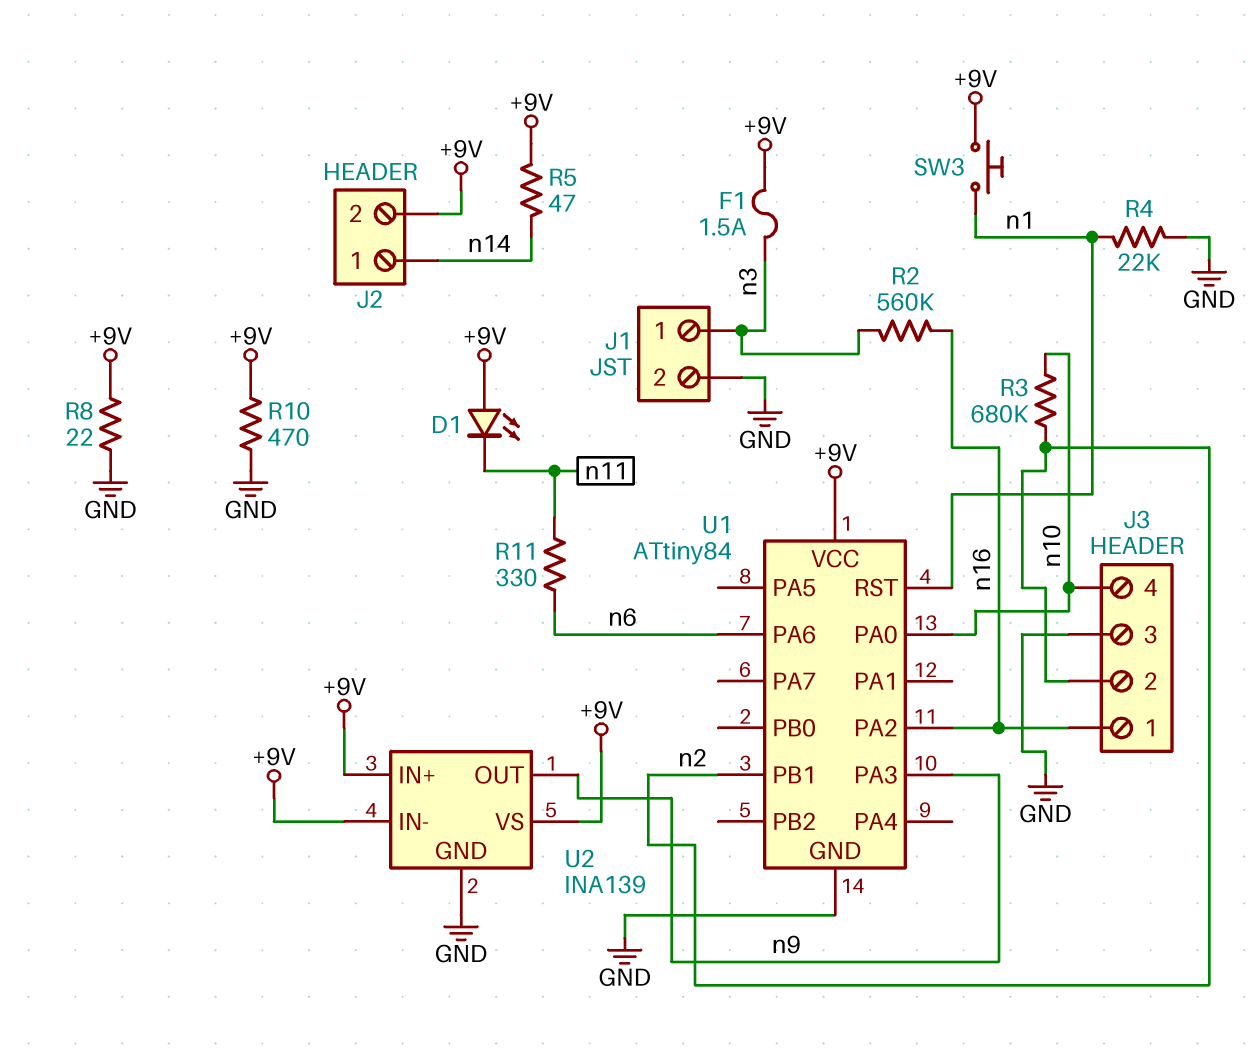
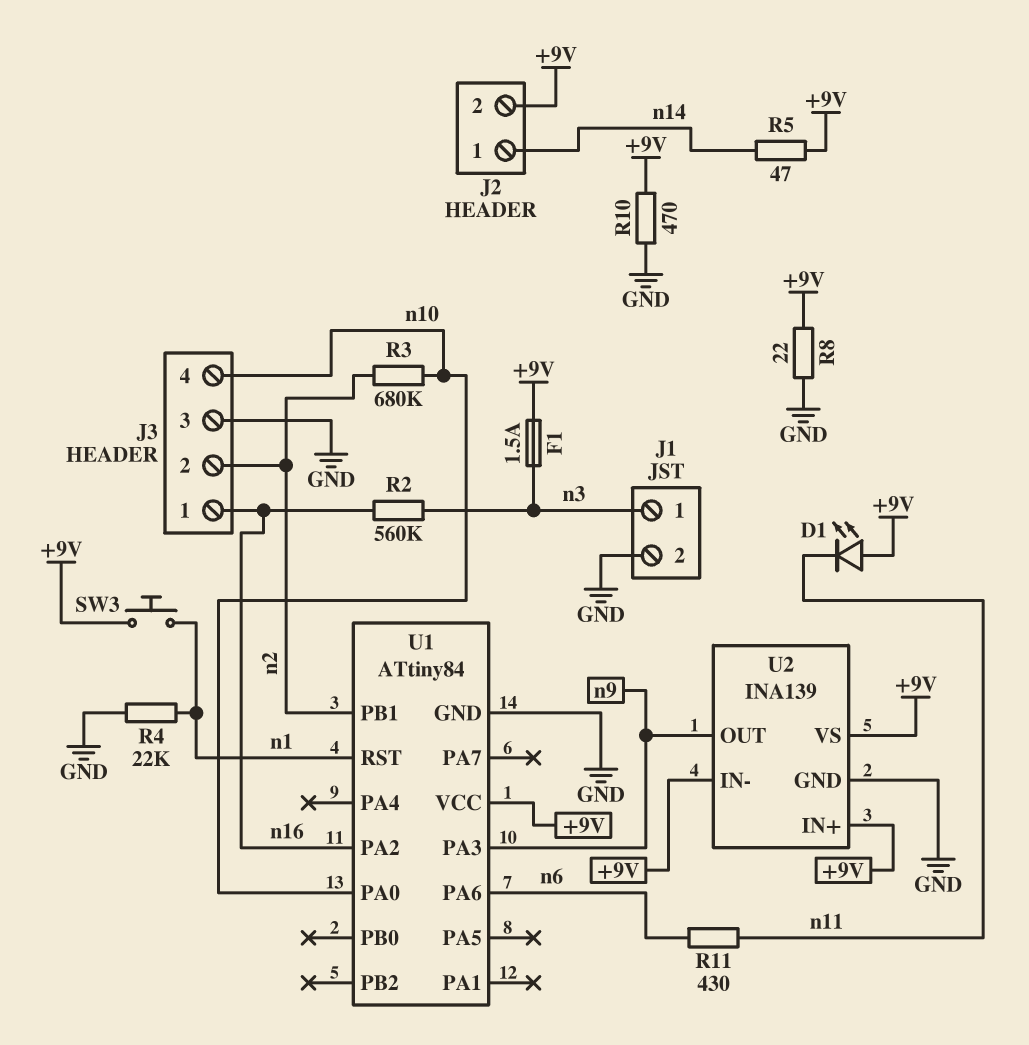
R11: 330 (n6, n11) -> 430 (n6, n11)

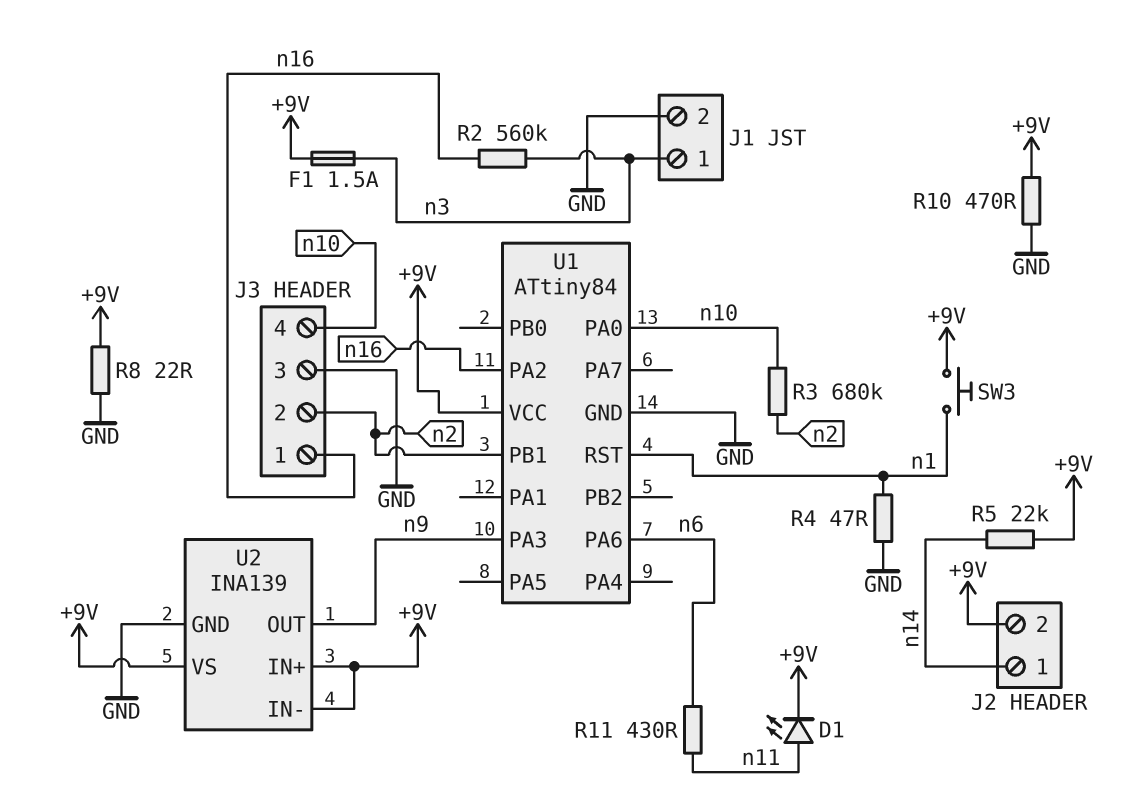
D1: LED (A +9V, K n11) -> LED (A n11, K +9V)
R4: 22k (GND, n1) -> 47 (GND, n1)
R5: 47 (+9V, n14) -> 22k (+9V, n14)

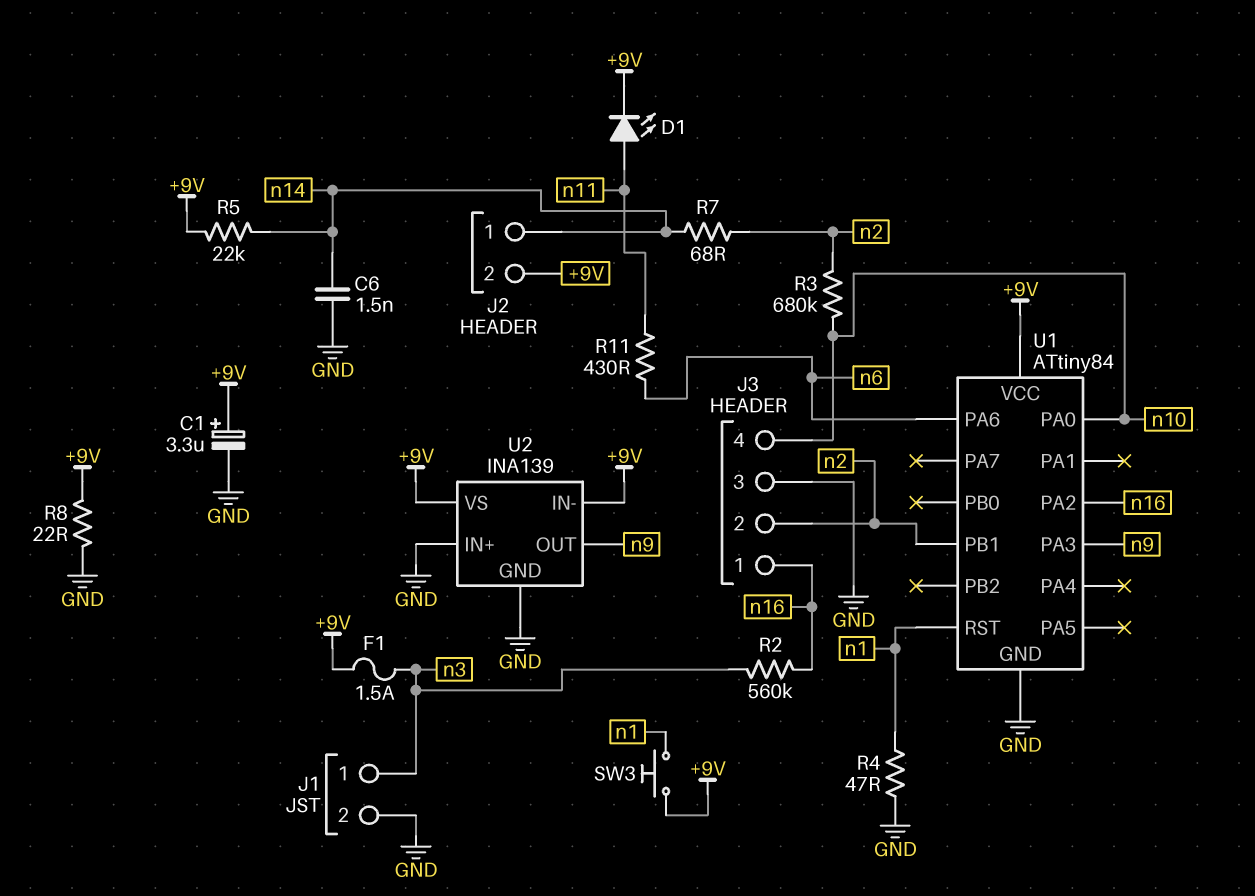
C1: none -> 3.3uF (plus +9V, minus GND)
C6: none -> 1.5nF (GND, n14)
R7: none -> 68 (n2, n14)
R10: 470 (+9V, GND) -> none
U2 pin IN+: +9V -> GND

